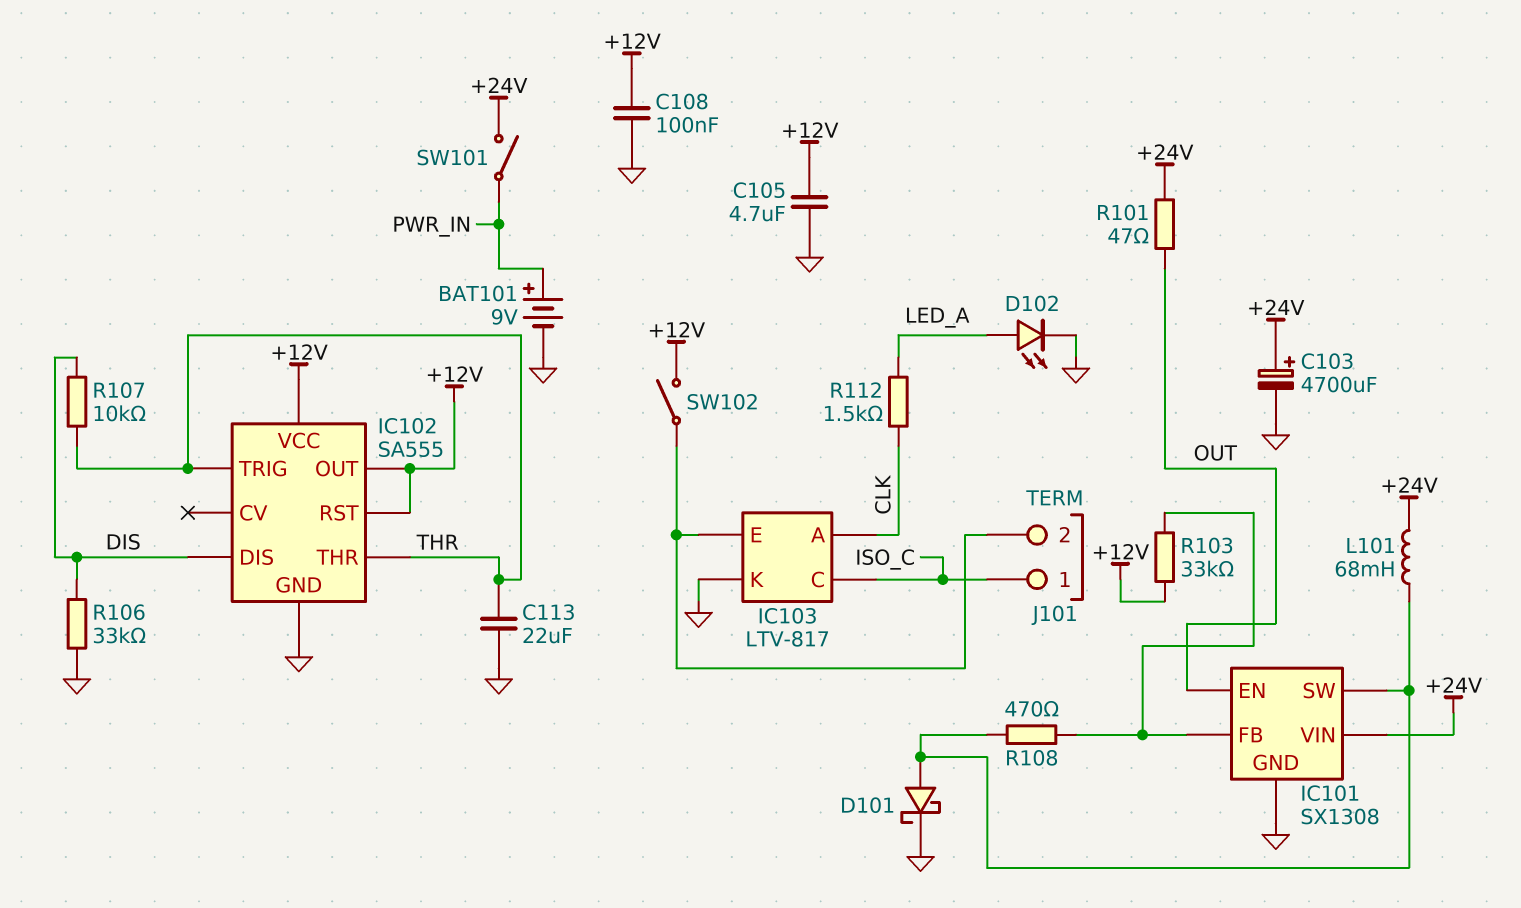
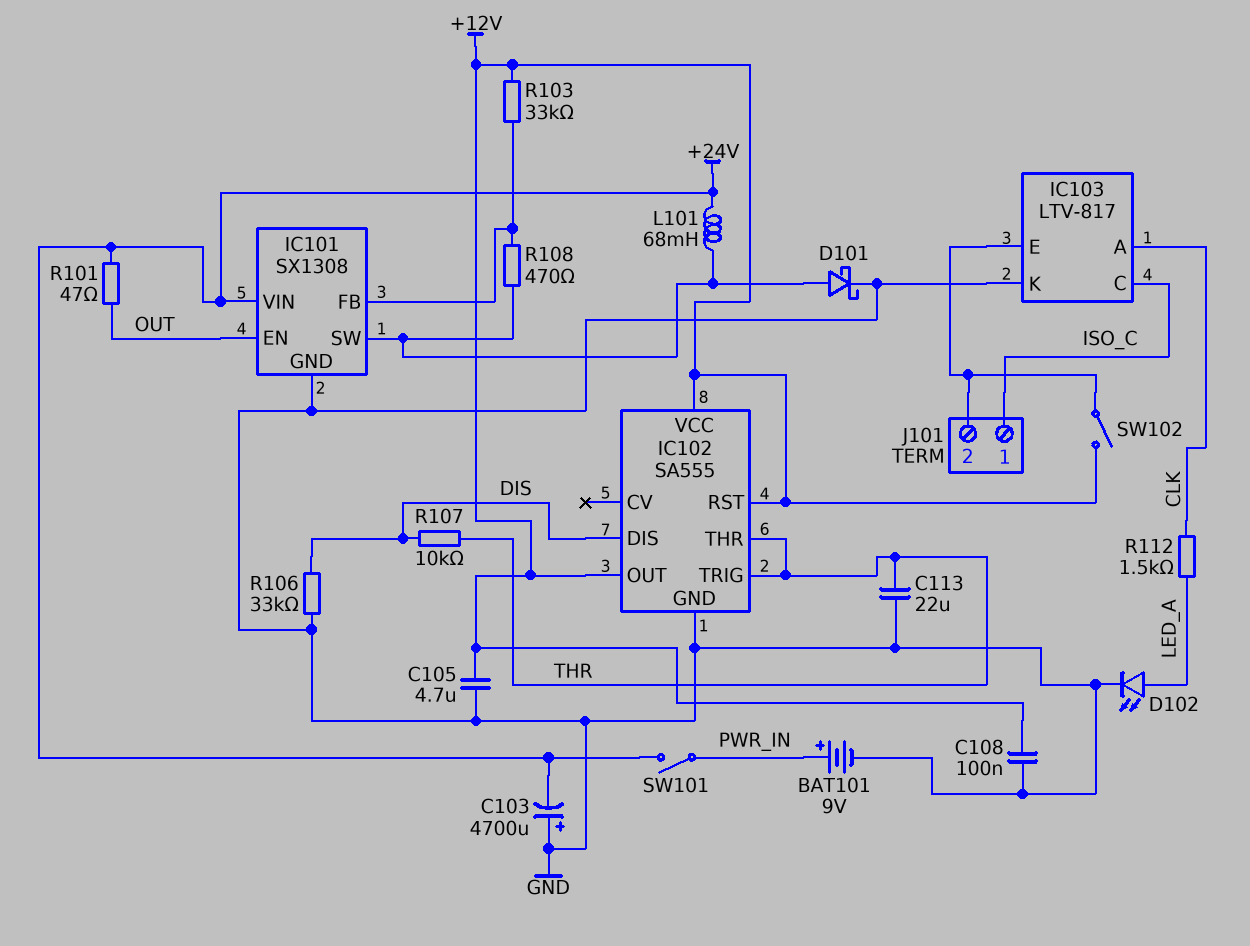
C103: 4700uF (plus +24V, minus GND) -> 4700uF (plus GND, minus +24V)

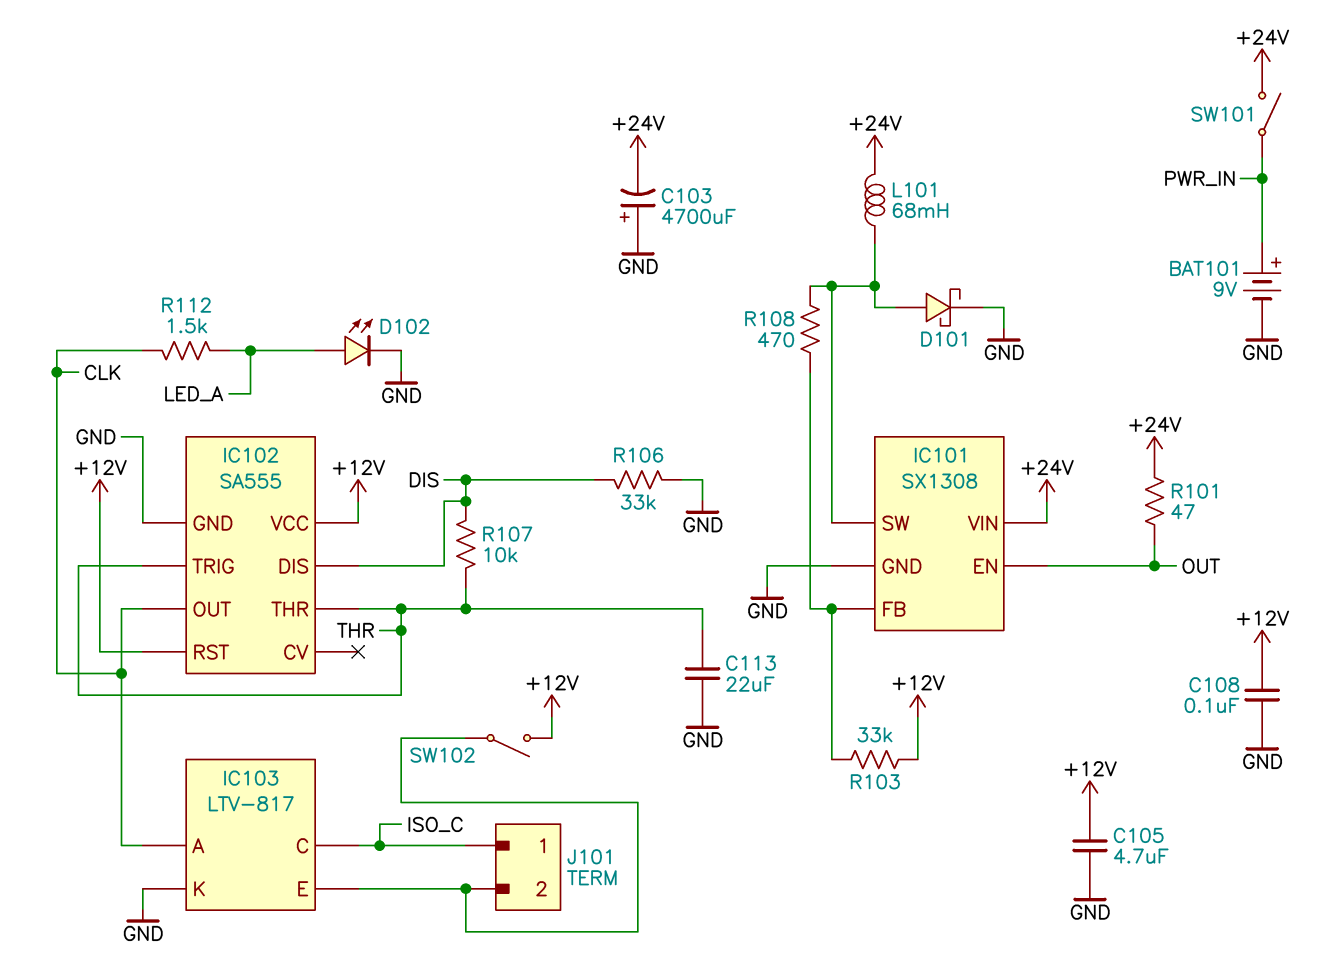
IC102 pin OUT: +12V -> CLK

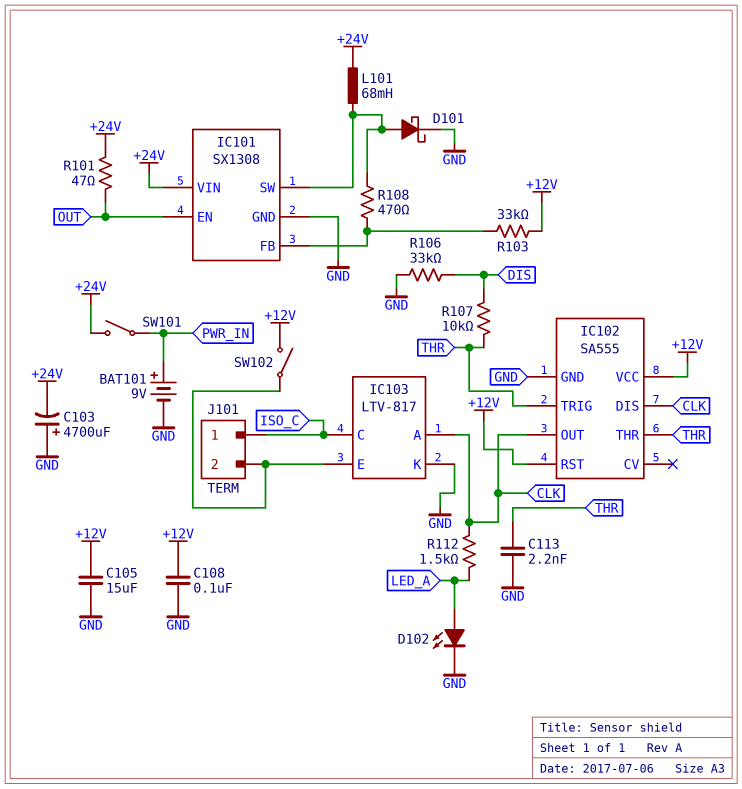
C105: 4.7uF (+12V, GND) -> 15uF (+12V, GND)
C113: 22uF (GND, THR) -> 2.2nF (GND, THR)
IC102 pin DIS: DIS -> CLK

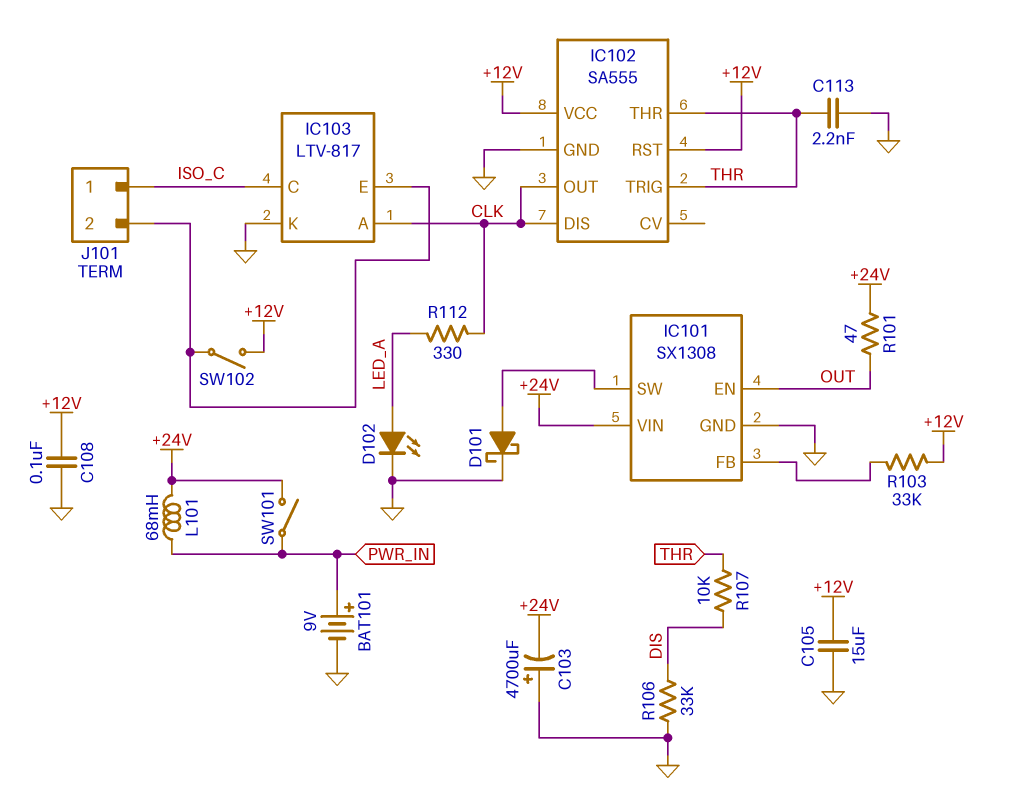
L101: 68mH (+24V, IC101/SW) -> 68mH (+24V, PWR_IN)
R108: 470 (IC101/FB, IC101/SW) -> none
R112: 1.5k (CLK, LED_A) -> 330 (CLK, LED_A)

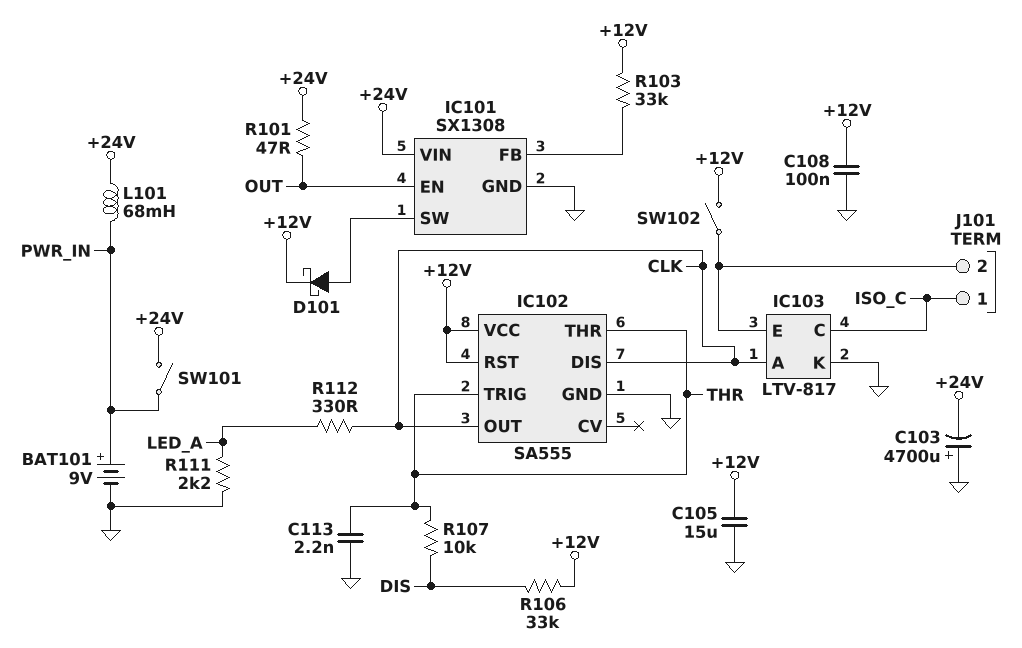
D101: schottky (A IC101/SW, K GND) -> schottky (A IC101/SW, K +12V)
D102: LED (A LED_A, K GND) -> none
R106: 33k (DIS, GND) -> 33k (+12V, DIS)
R111: none -> 2.2k (GND, LED_A)

